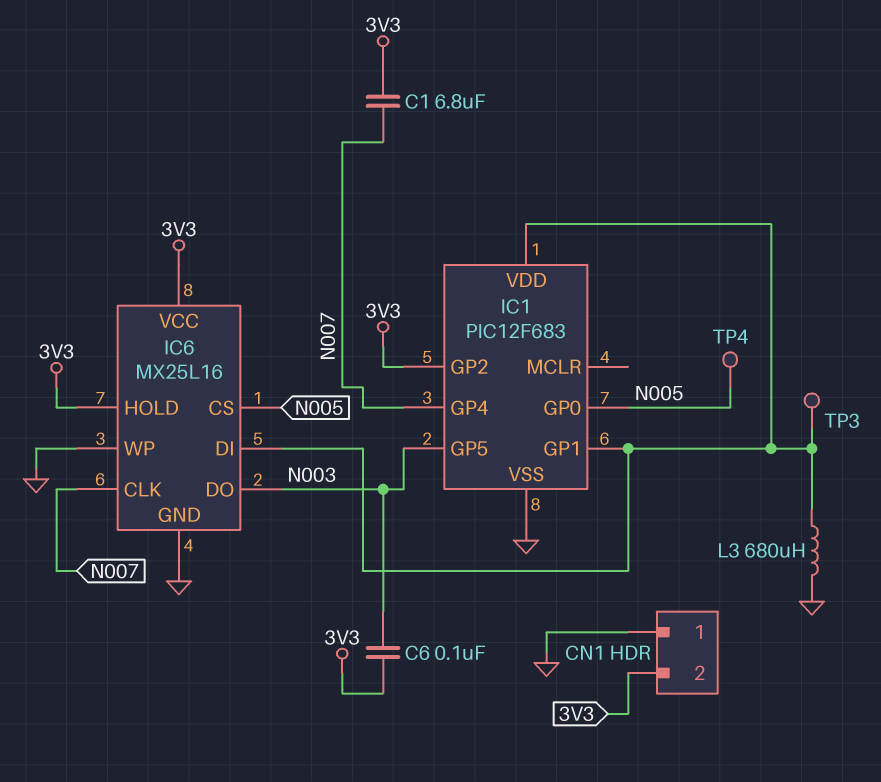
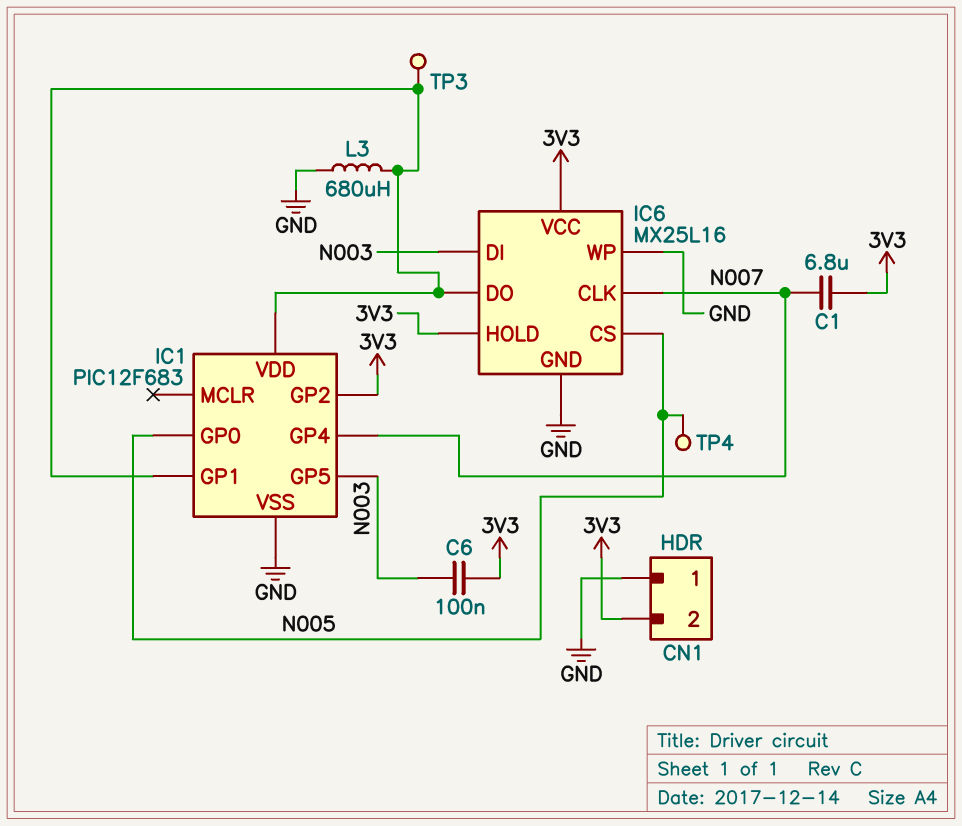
IC6 pin DI: IC1/GP1 -> N003
IC6 pin DO: N003 -> IC1/GP1

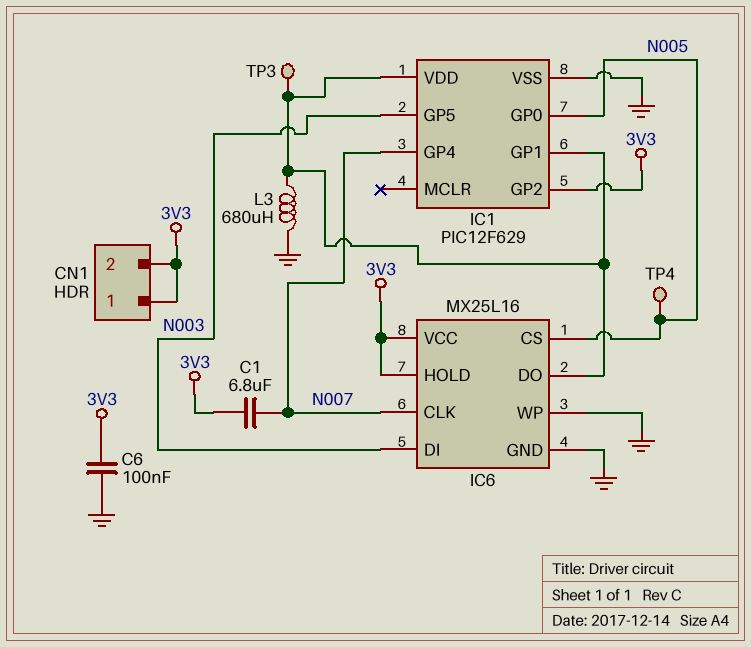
C6: 100nF (3V3, N003) -> 100nF (3V3, GND)
CN1 pin 1: GND -> 3V3
IC1: PIC12F683 -> PIC12F629

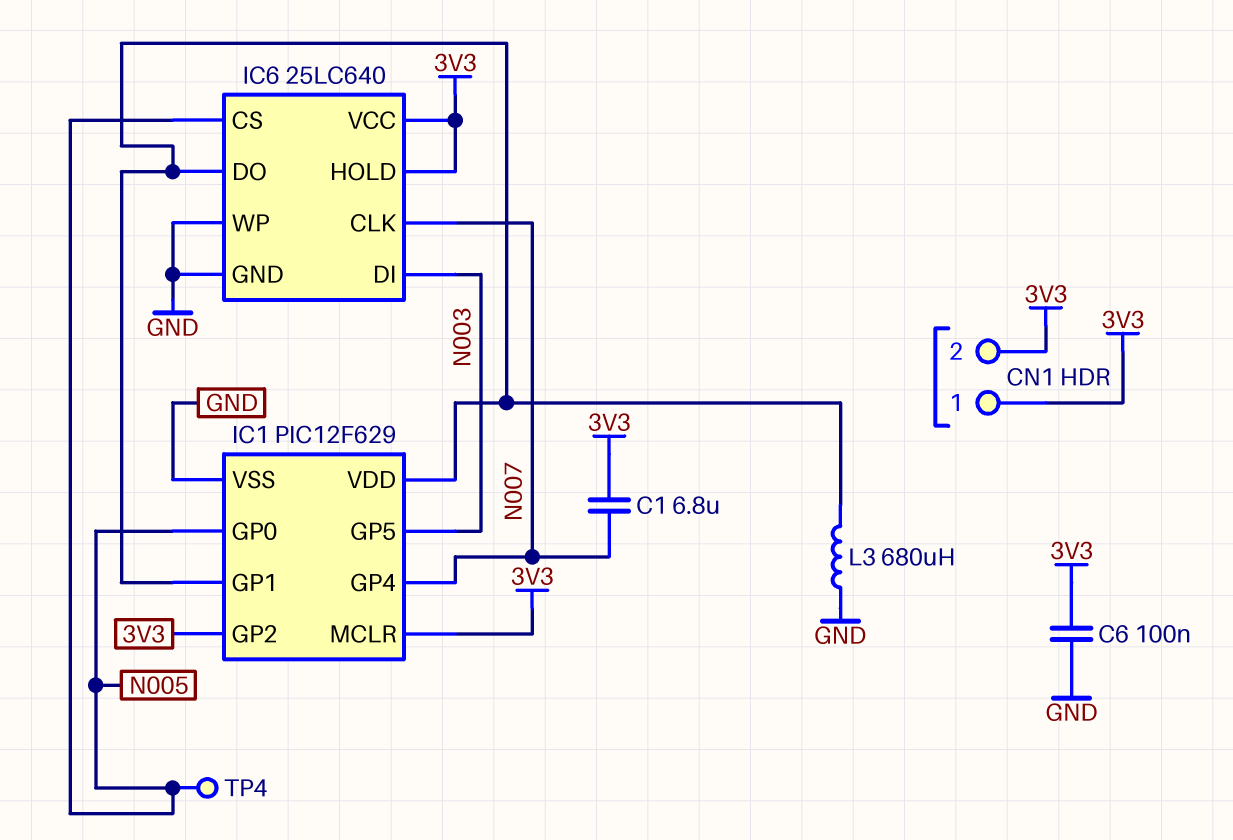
IC1 pin MCLR: none -> 3V3
IC6: MX25L16 -> 25LC640
TP3: test point (IC1/GP1) -> none

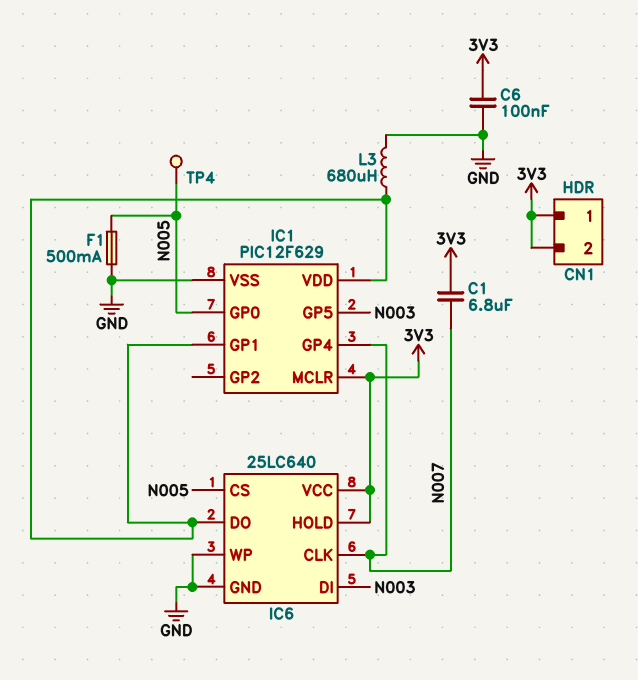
F1: none -> 500mA (GND, N005)
IC1 pin GP2: 3V3 -> none

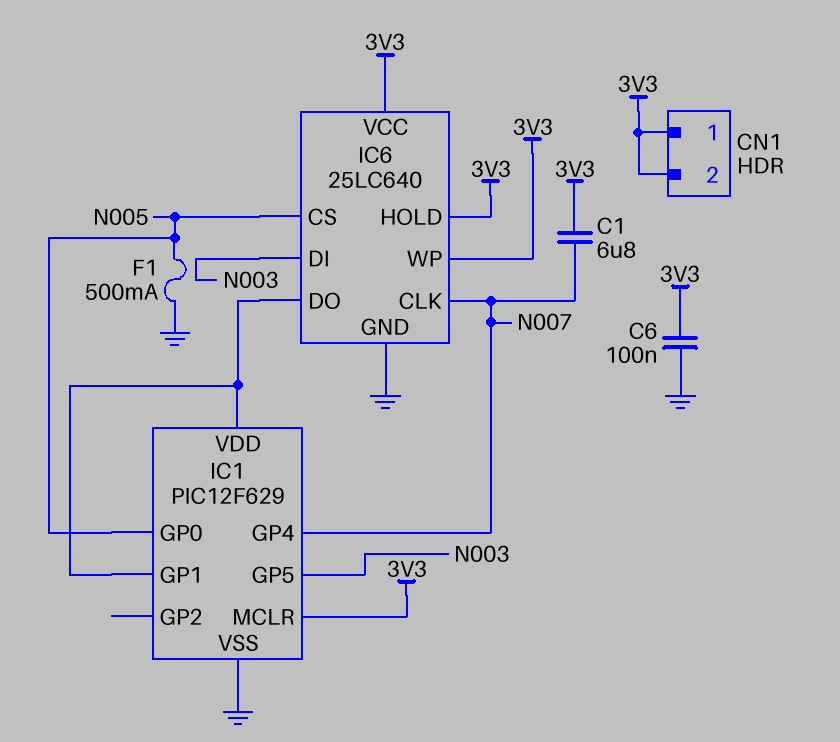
IC6 pin WP: GND -> 3V3
L3: 680uH (GND, IC1/GP1) -> none
TP4: test point (N005) -> none

